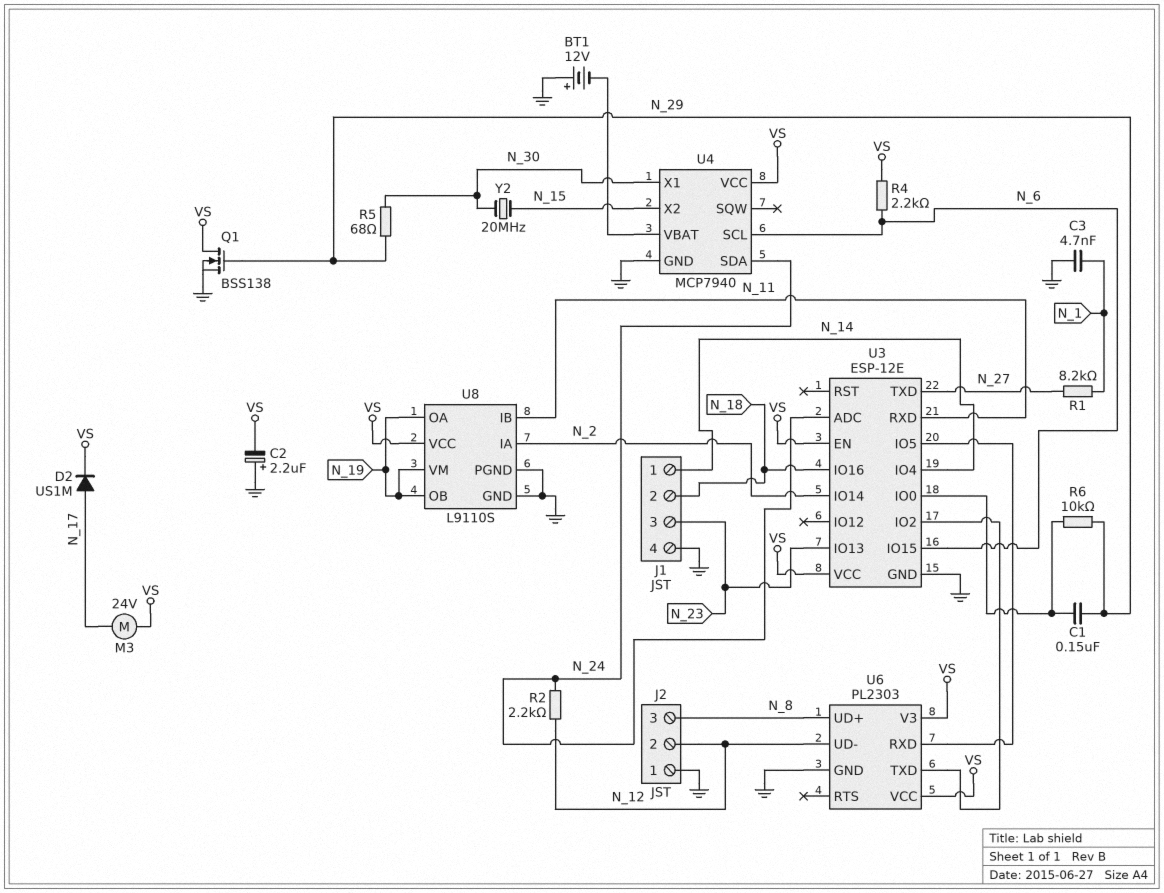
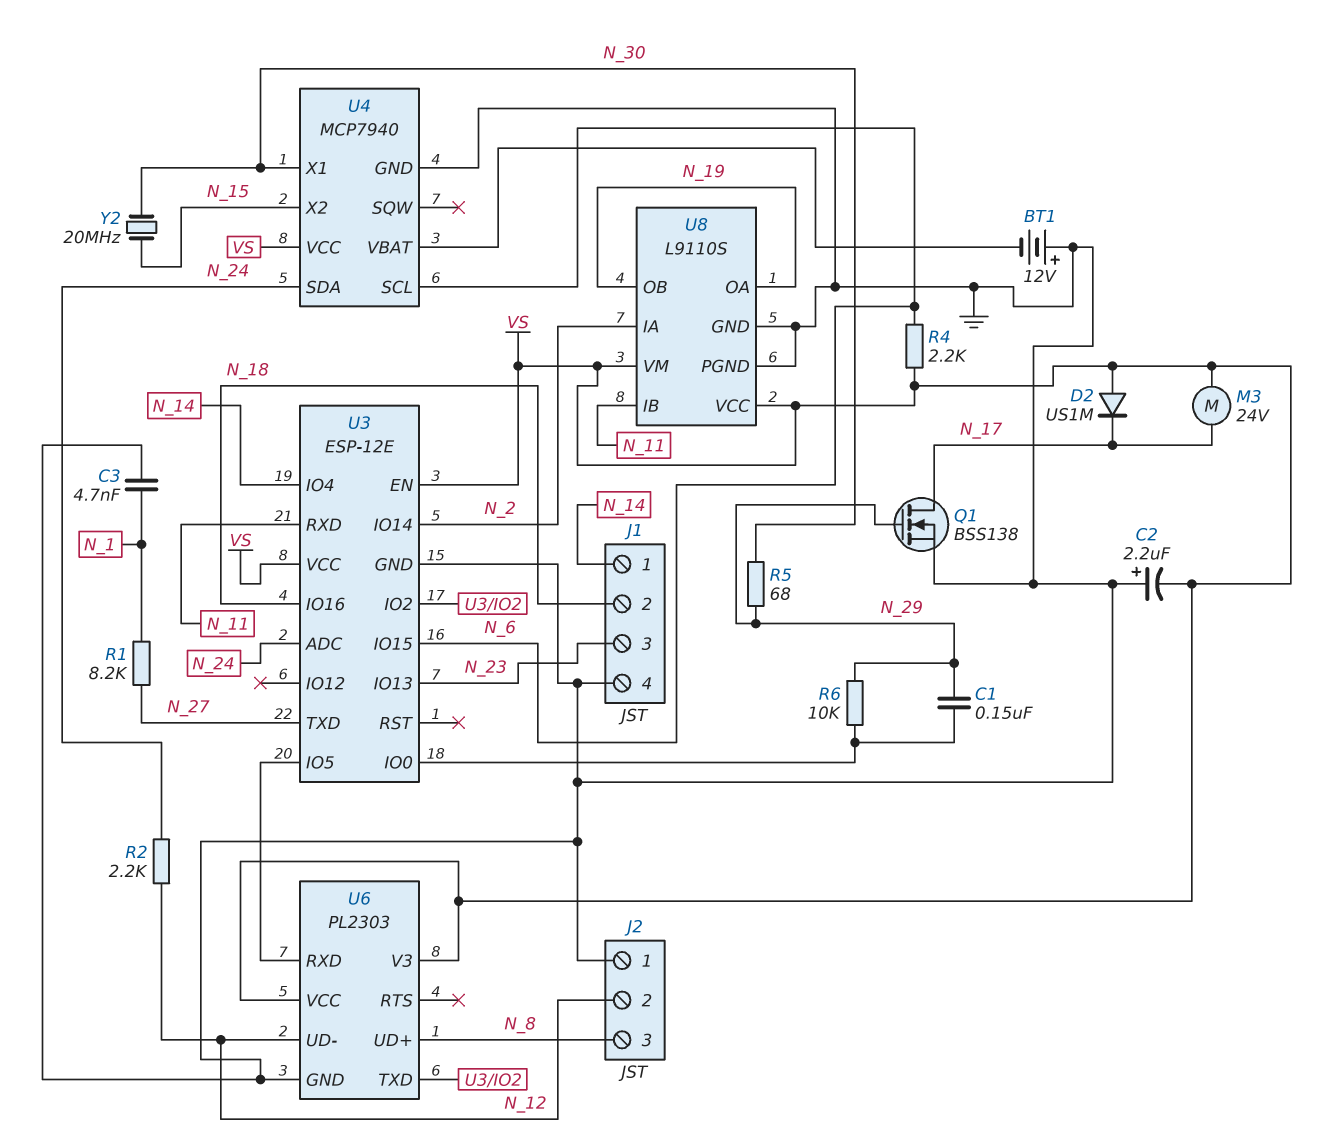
D2: diode US1M (A N_17, K VS) -> diode US1M (A VS, K N_17)
Q1: NMOS BSS138 (G N_29, D VS, S GND) -> NMOS BSS138 (G N_29, D N_17, S GND)
U8 pin VM: N_19 -> VS

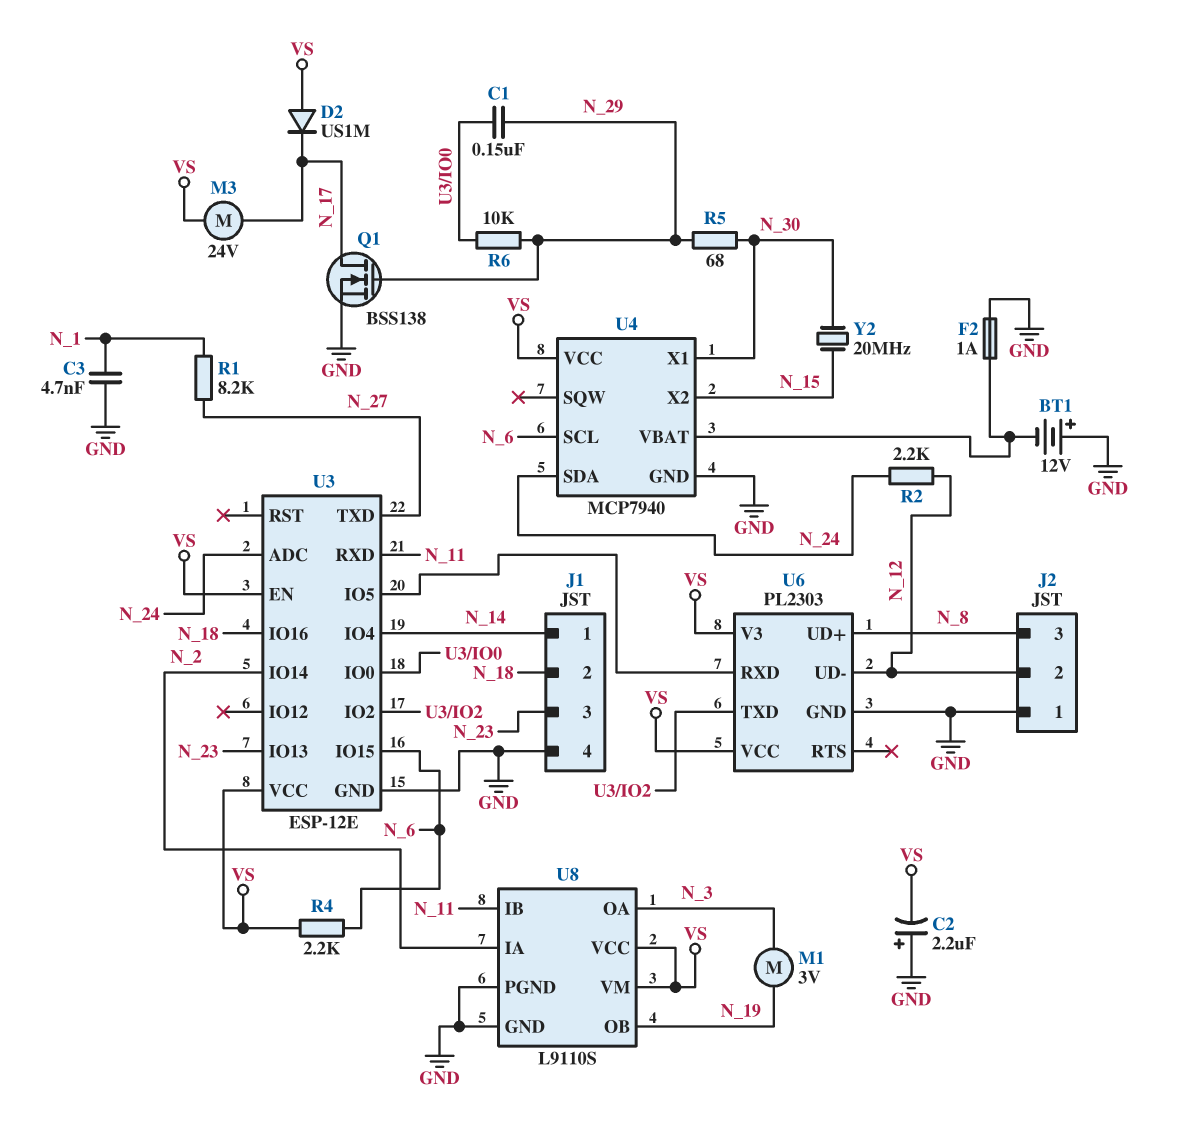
F2: none -> 1A (GND, U4/VBAT)
M1: none -> motor 3V (N_3, N_19)
U8 pin OA: N_19 -> N_3

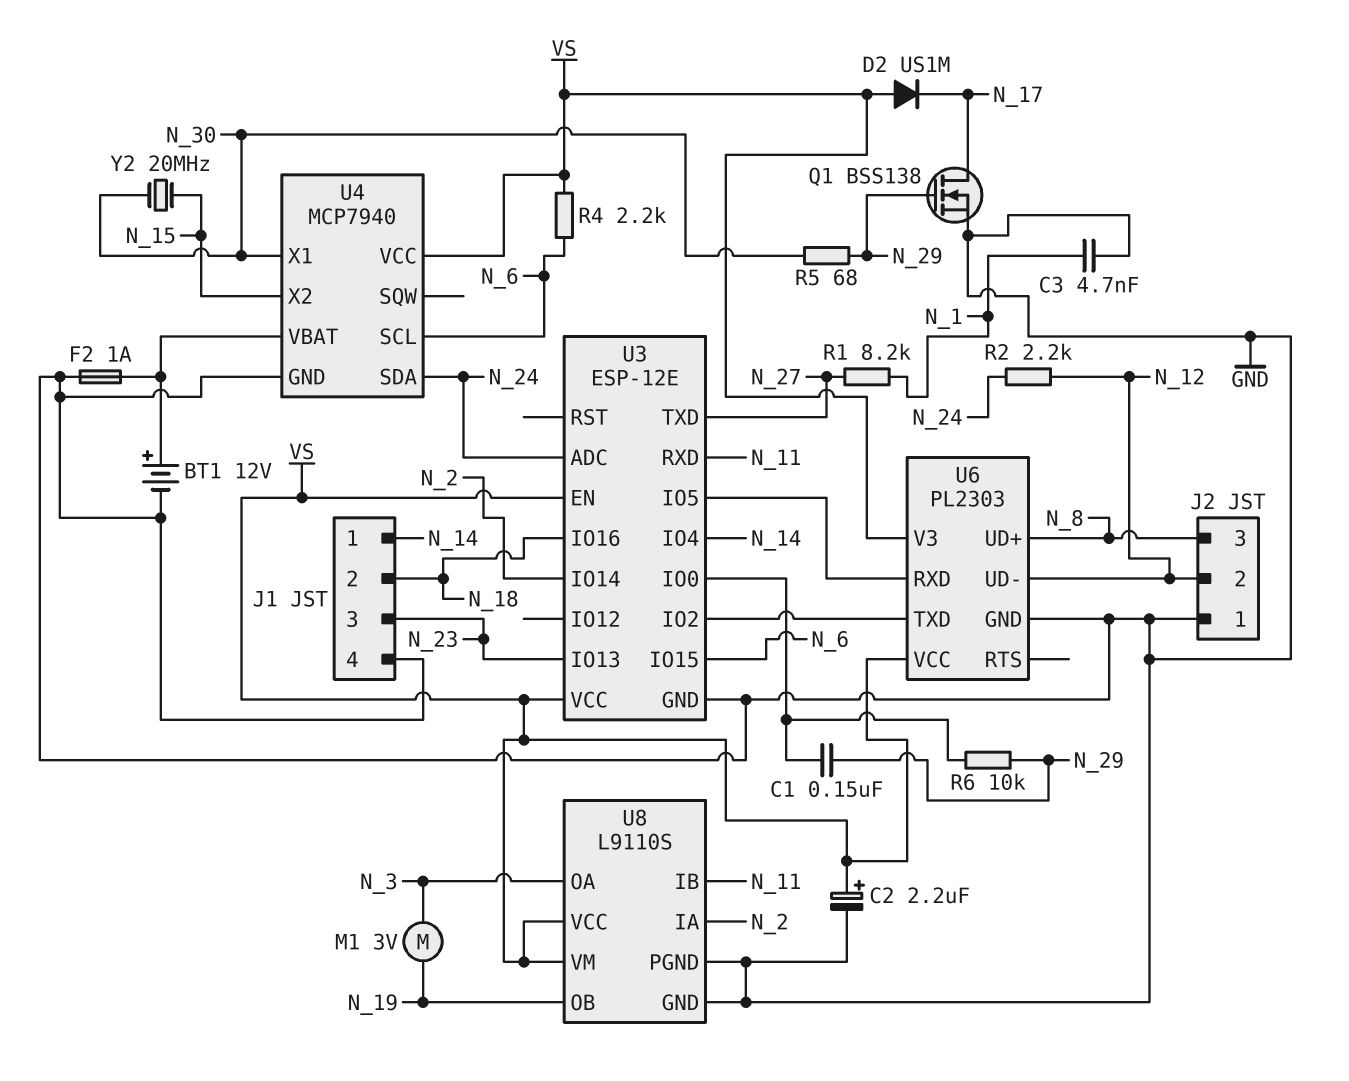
BT1: 12V (plus GND, minus U4/VBAT) -> 12V (plus U4/VBAT, minus GND)
C2: 2.2uF (plus GND, minus VS) -> 2.2uF (plus VS, minus GND)
M3: motor 24V (N_17, VS) -> none

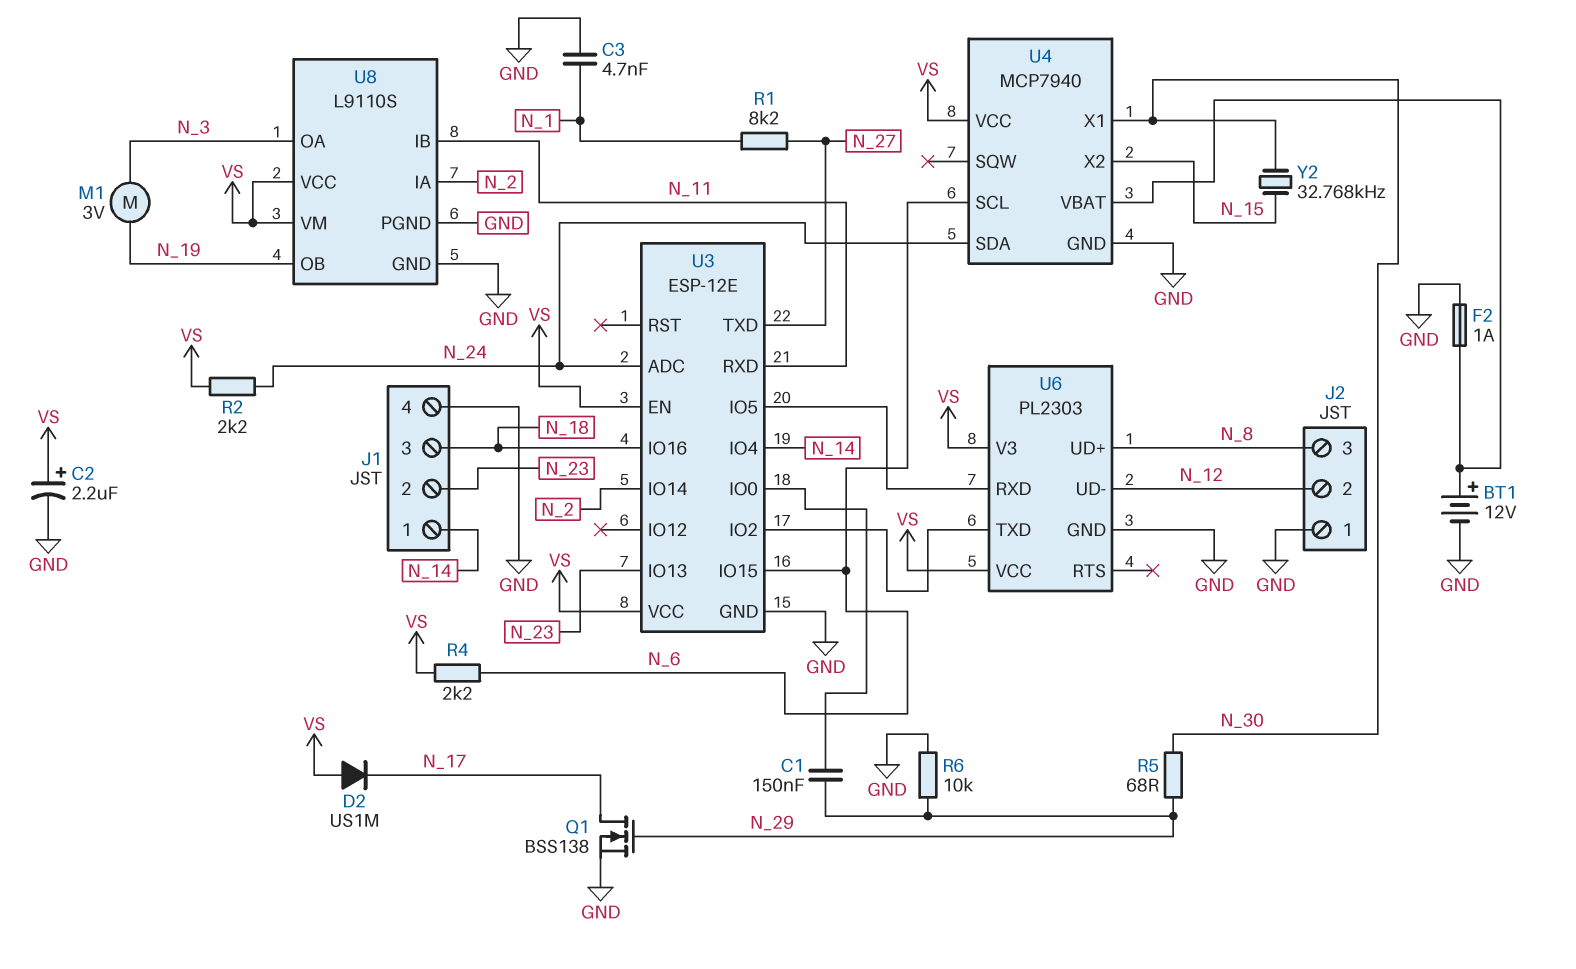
J1 pin 2: N_18 -> N_23
J1 pin 3: N_23 -> N_18
R2: 2.2k (N_12, N_24) -> 2.2k (N_24, VS)
R6: 10k (N_29, U3/IO0) -> 10k (GND, N_29)
Y2: 20MHz (N_15, N_30) -> 32.768kHz (N_15, N_30)

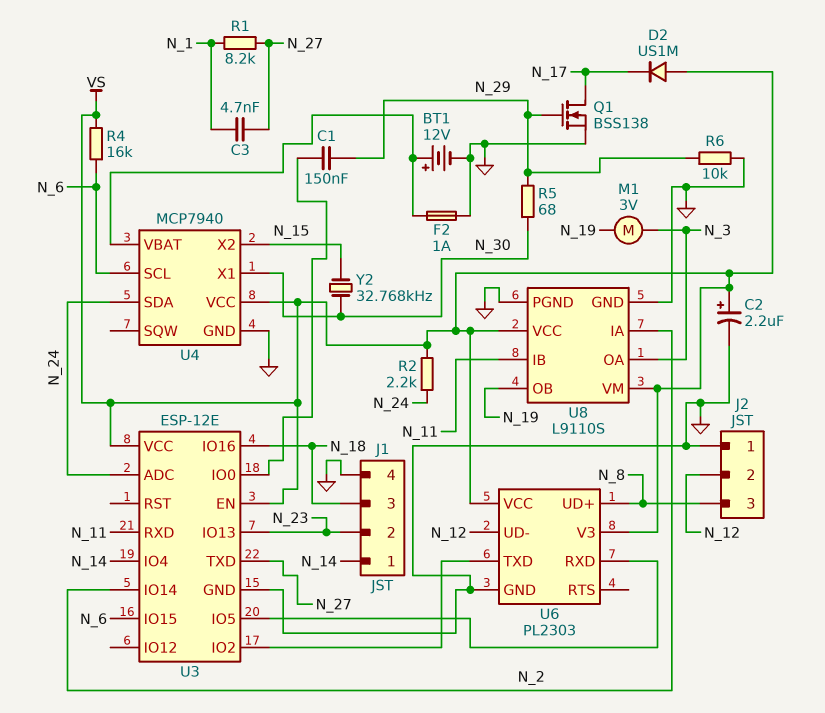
C3: 4.7nF (GND, N_1) -> 4.7nF (N_1, N_27)
R4: 2.2k (N_6, VS) -> 16k (N_6, VS)

